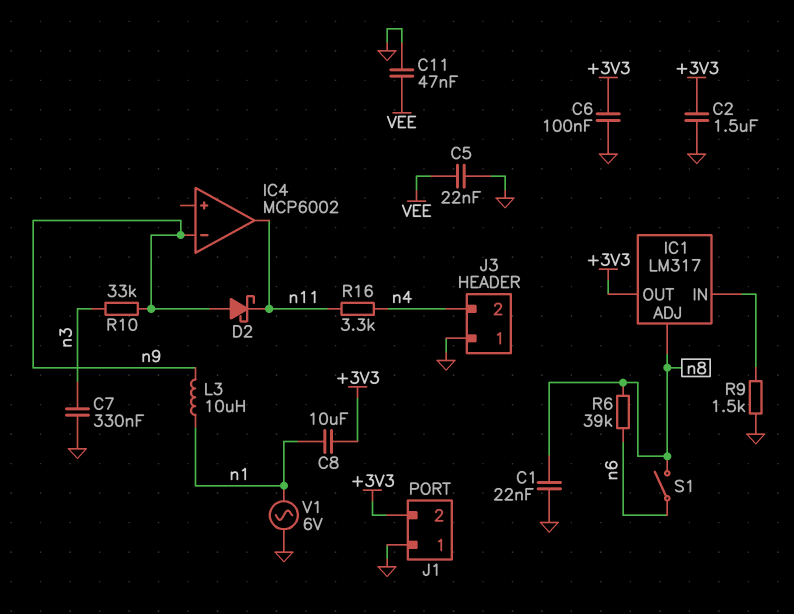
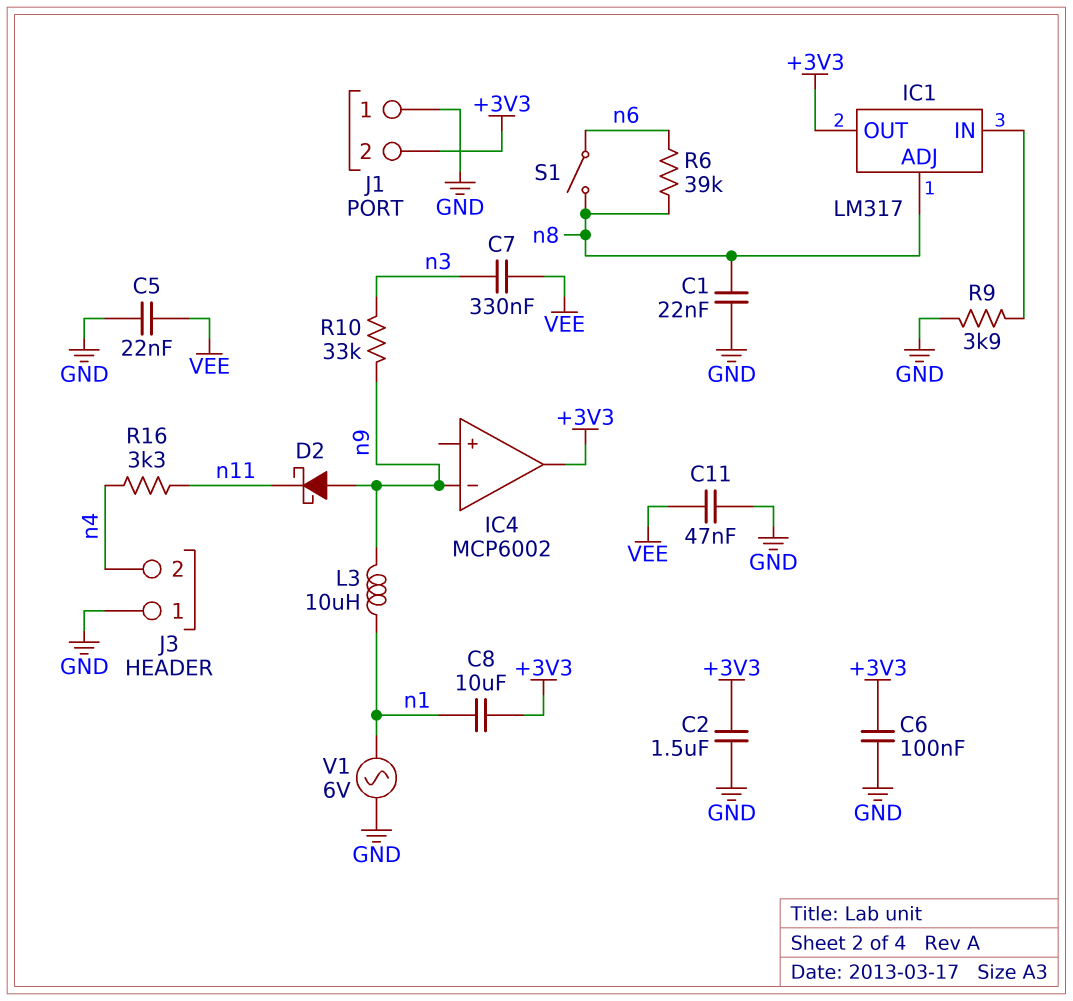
C7: 330nF (GND, n3) -> 330nF (VEE, n3)
IC4 pin out: n11 -> +3V3
R9: 1.5k (GND, IC1/IN) -> 3.9k (GND, IC1/IN)

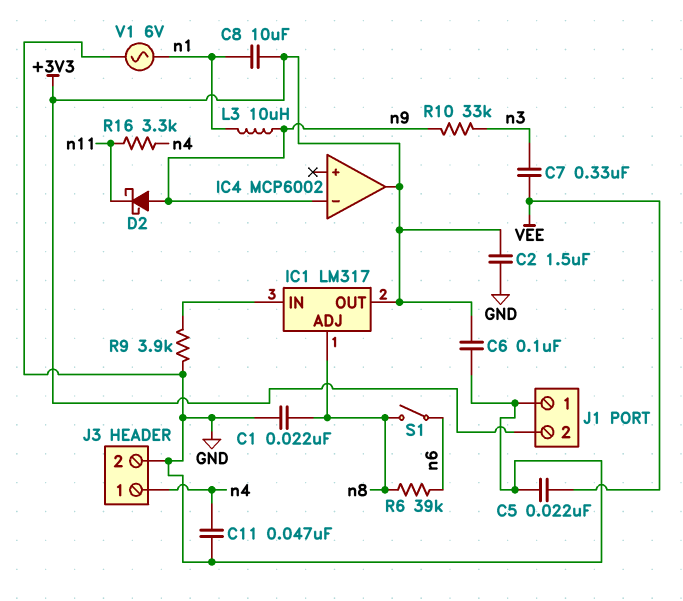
C11: 47nF (GND, VEE) -> 47nF (GND, n4)
J3 pin 1: GND -> n4
J3 pin 2: n4 -> GND

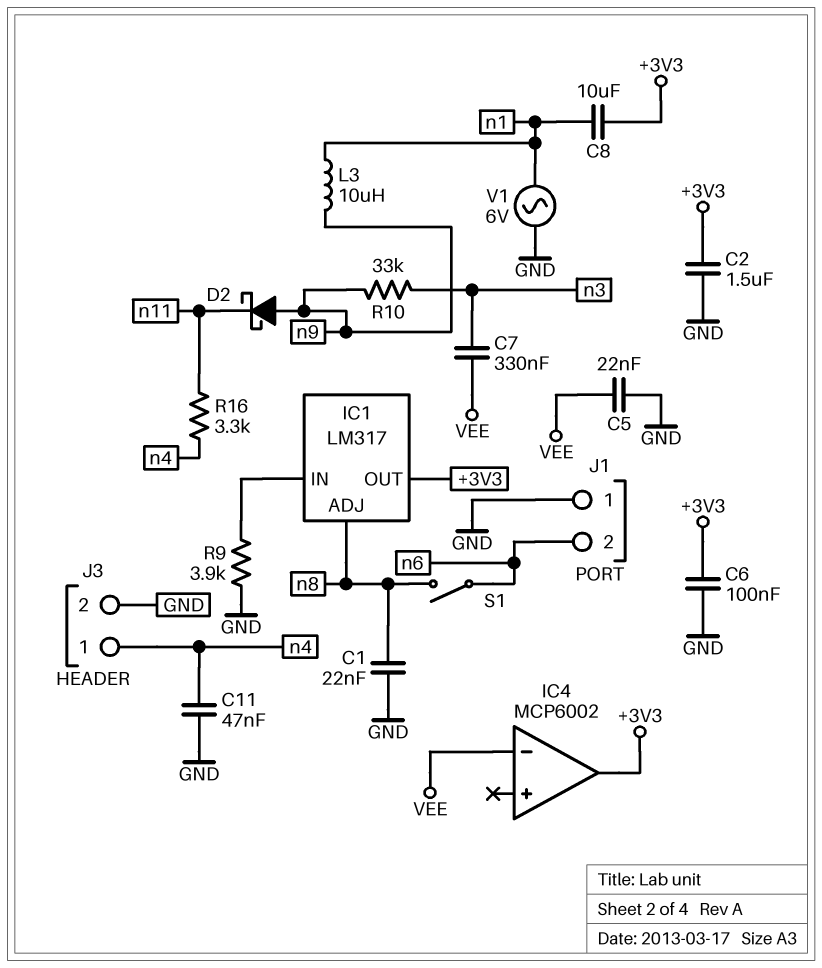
IC4 pin in-: n9 -> VEE
J1 pin 2: +3V3 -> n6
R6: 39k (n6, n8) -> none

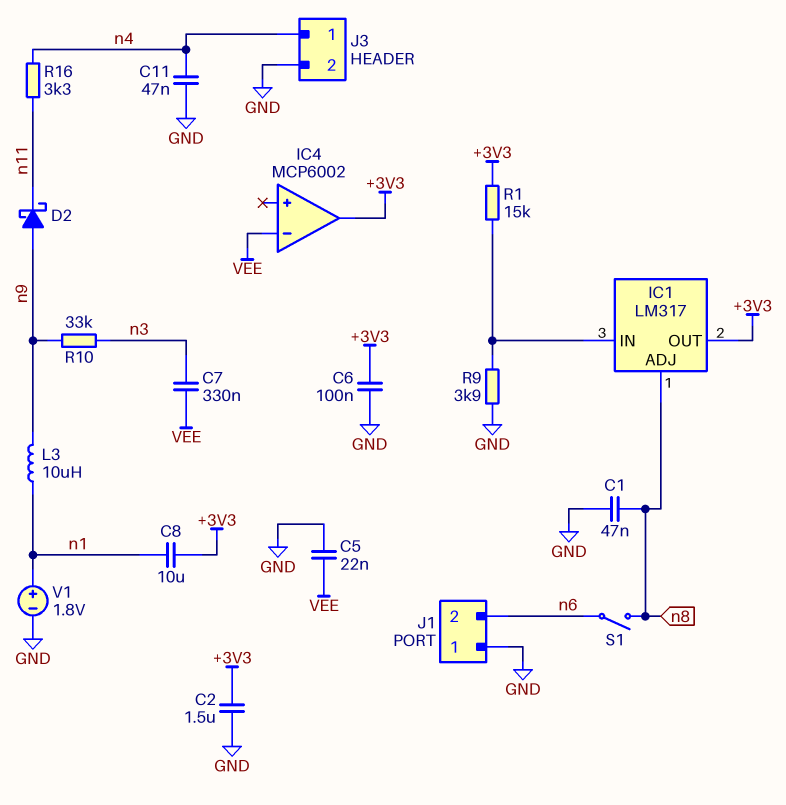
C1: 22nF (GND, n8) -> 47nF (GND, n8)
R1: none -> 15k (+3V3, IC1/IN)
V1: AC 6V (GND, n1) -> 1.8V (plus n1, minus GND)

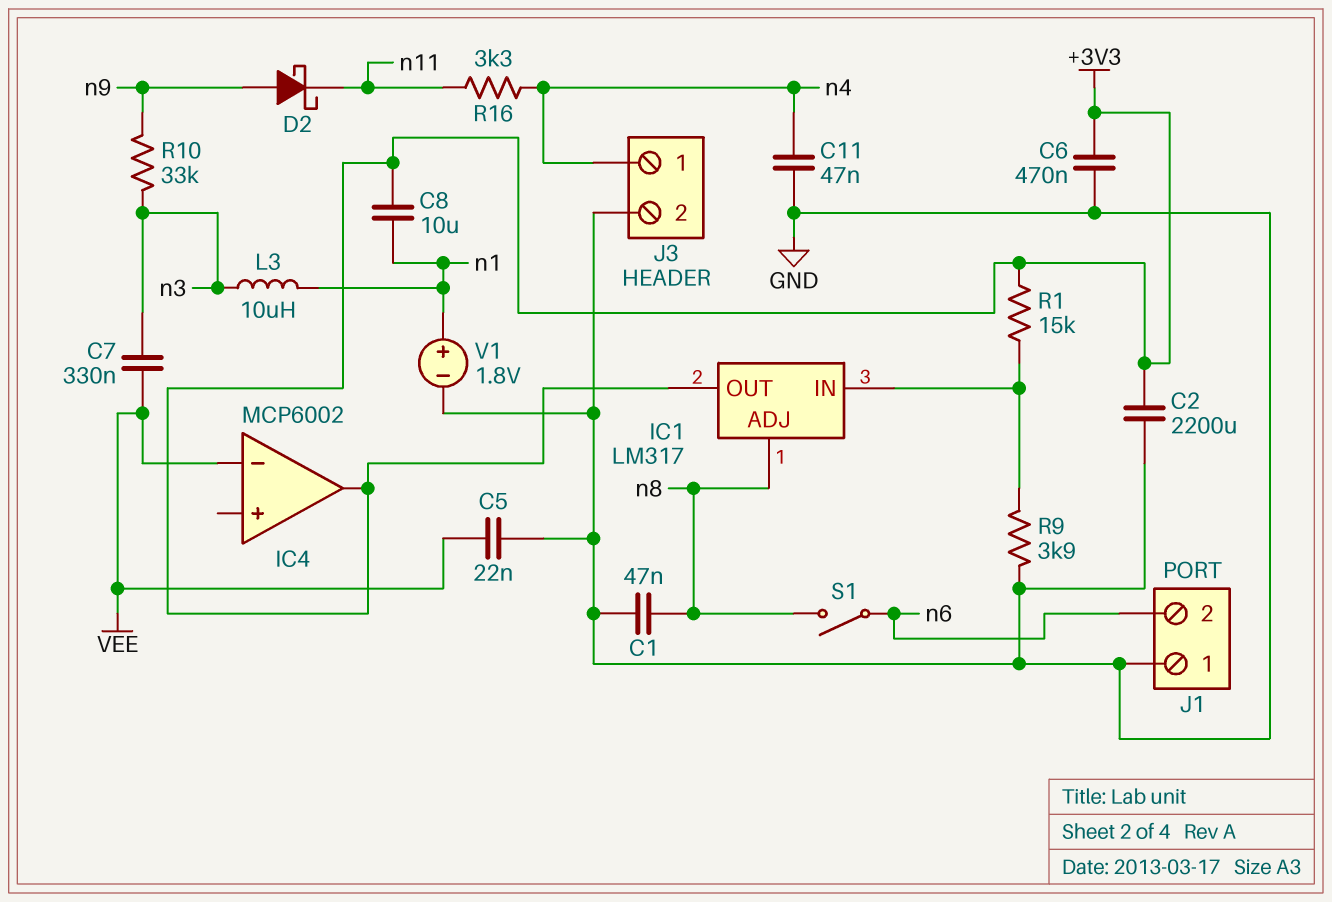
C2: 1.5uF (+3V3, GND) -> 2200uF (+3V3, GND)
C6: 100nF (+3V3, GND) -> 470nF (+3V3, GND)
L3: 10uH (n1, n9) -> 10uH (n1, n3)

